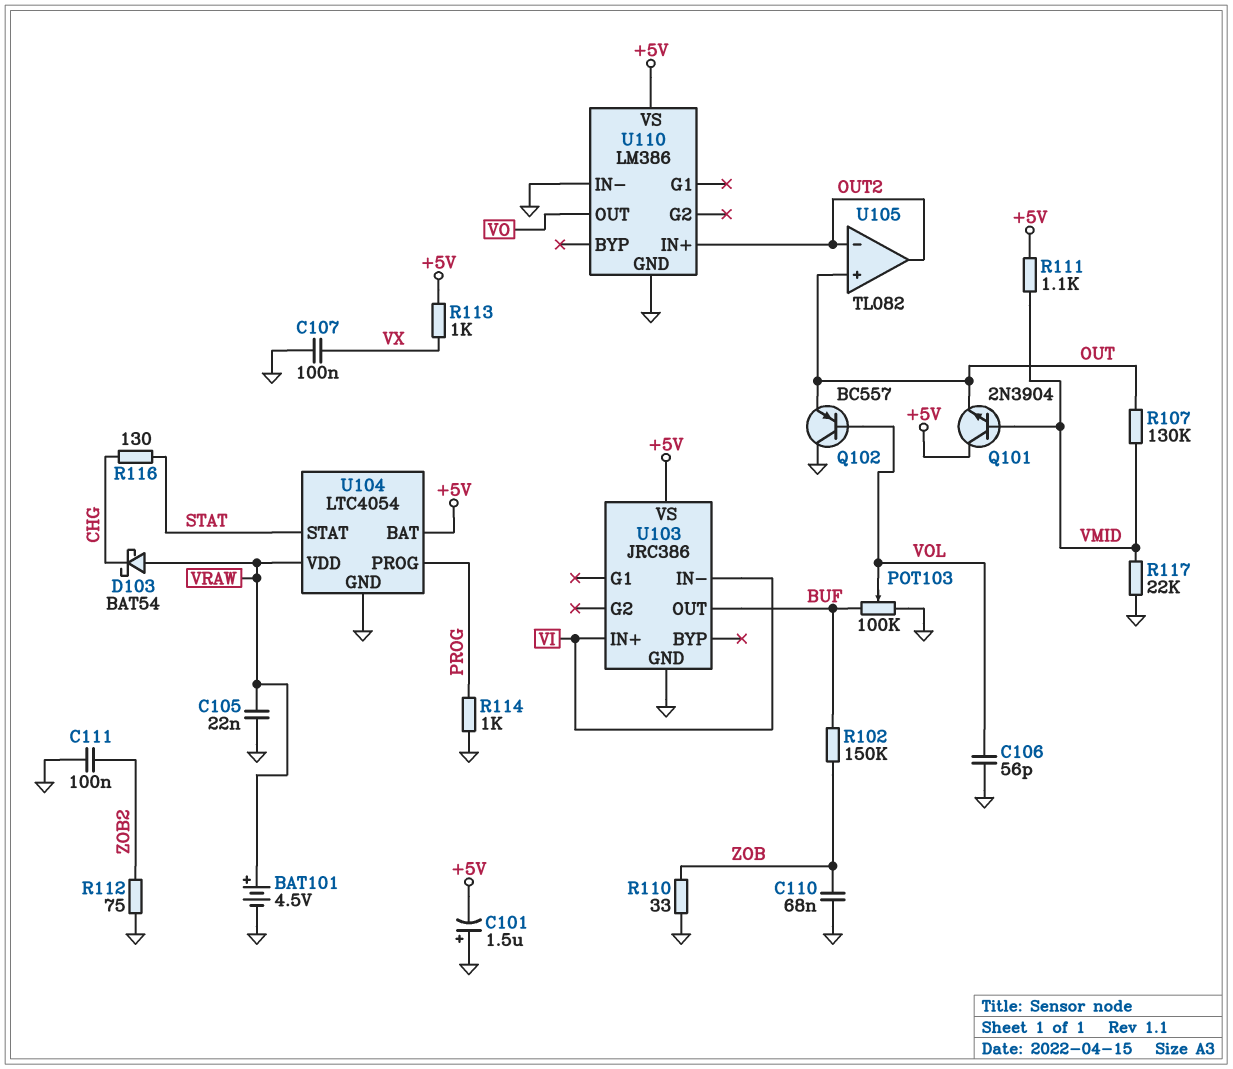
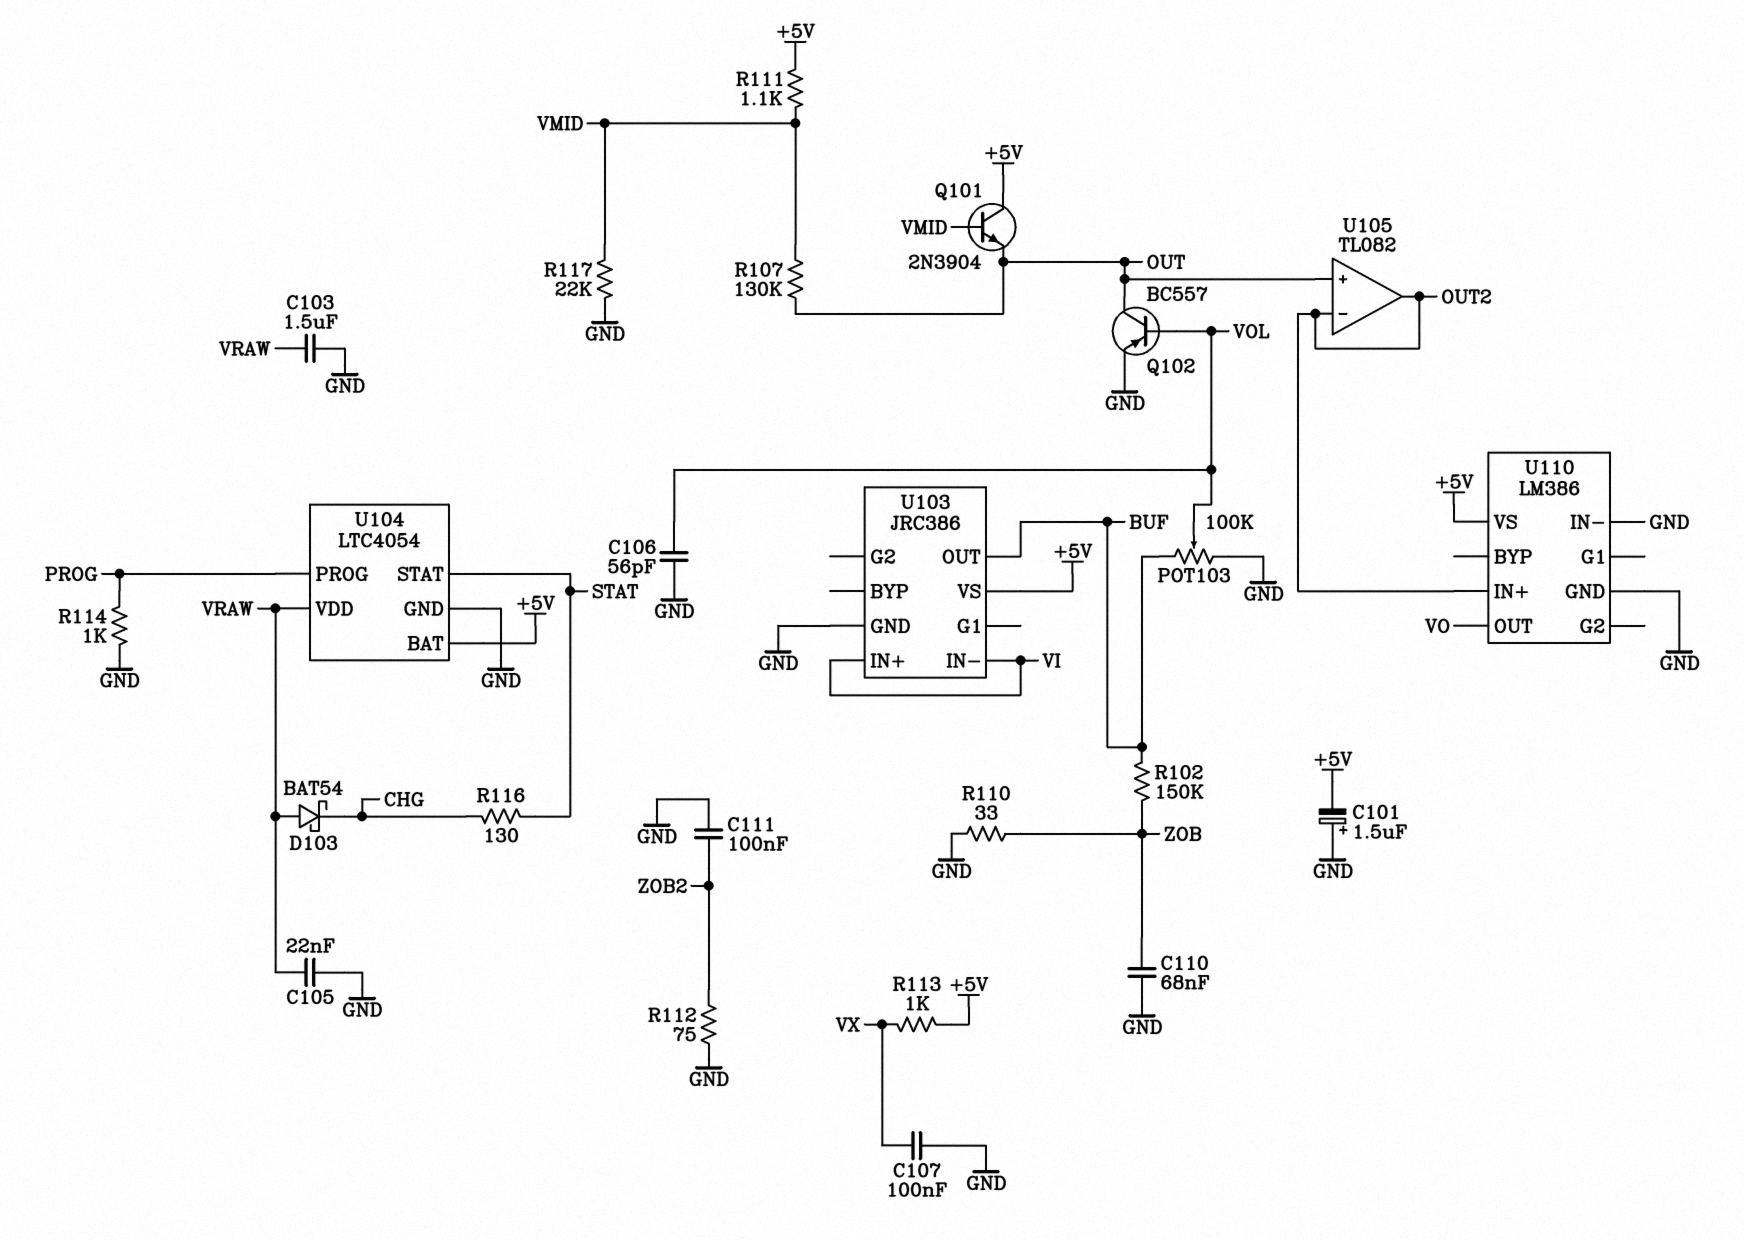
BAT101: 4.5V (plus VRAW, minus GND) -> none
C103: none -> 1.5uF (GND, VRAW)
Q102: PNP BC557 (B VOL, C GND, E OUT) -> PNP BC557 (B VOL, C OUT, E GND)

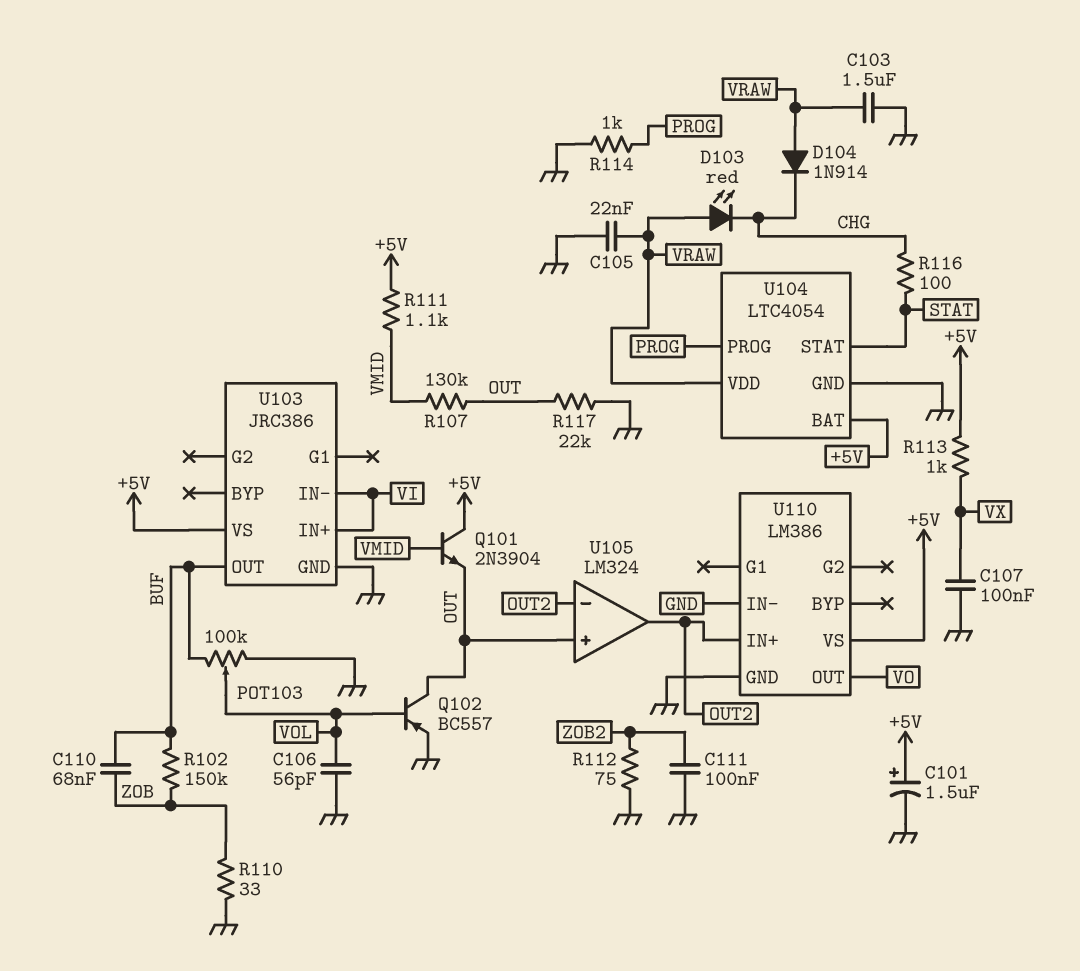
C101: 1.5uF (plus GND, minus +5V) -> 1.5uF (plus +5V, minus GND)
C110: 68nF (GND, ZOB) -> 68nF (BUF, ZOB)
D103: schottky BAT54 (A VRAW, K CHG) -> LED red (A VRAW, K CHG)
D104: none -> diode 1N914 (A VRAW, K CHG)
R116: 130 (CHG, STAT) -> 100 (CHG, STAT)
R117: 22k (GND, VMID) -> 22k (GND, OUT)
U105: TL082 -> LM324

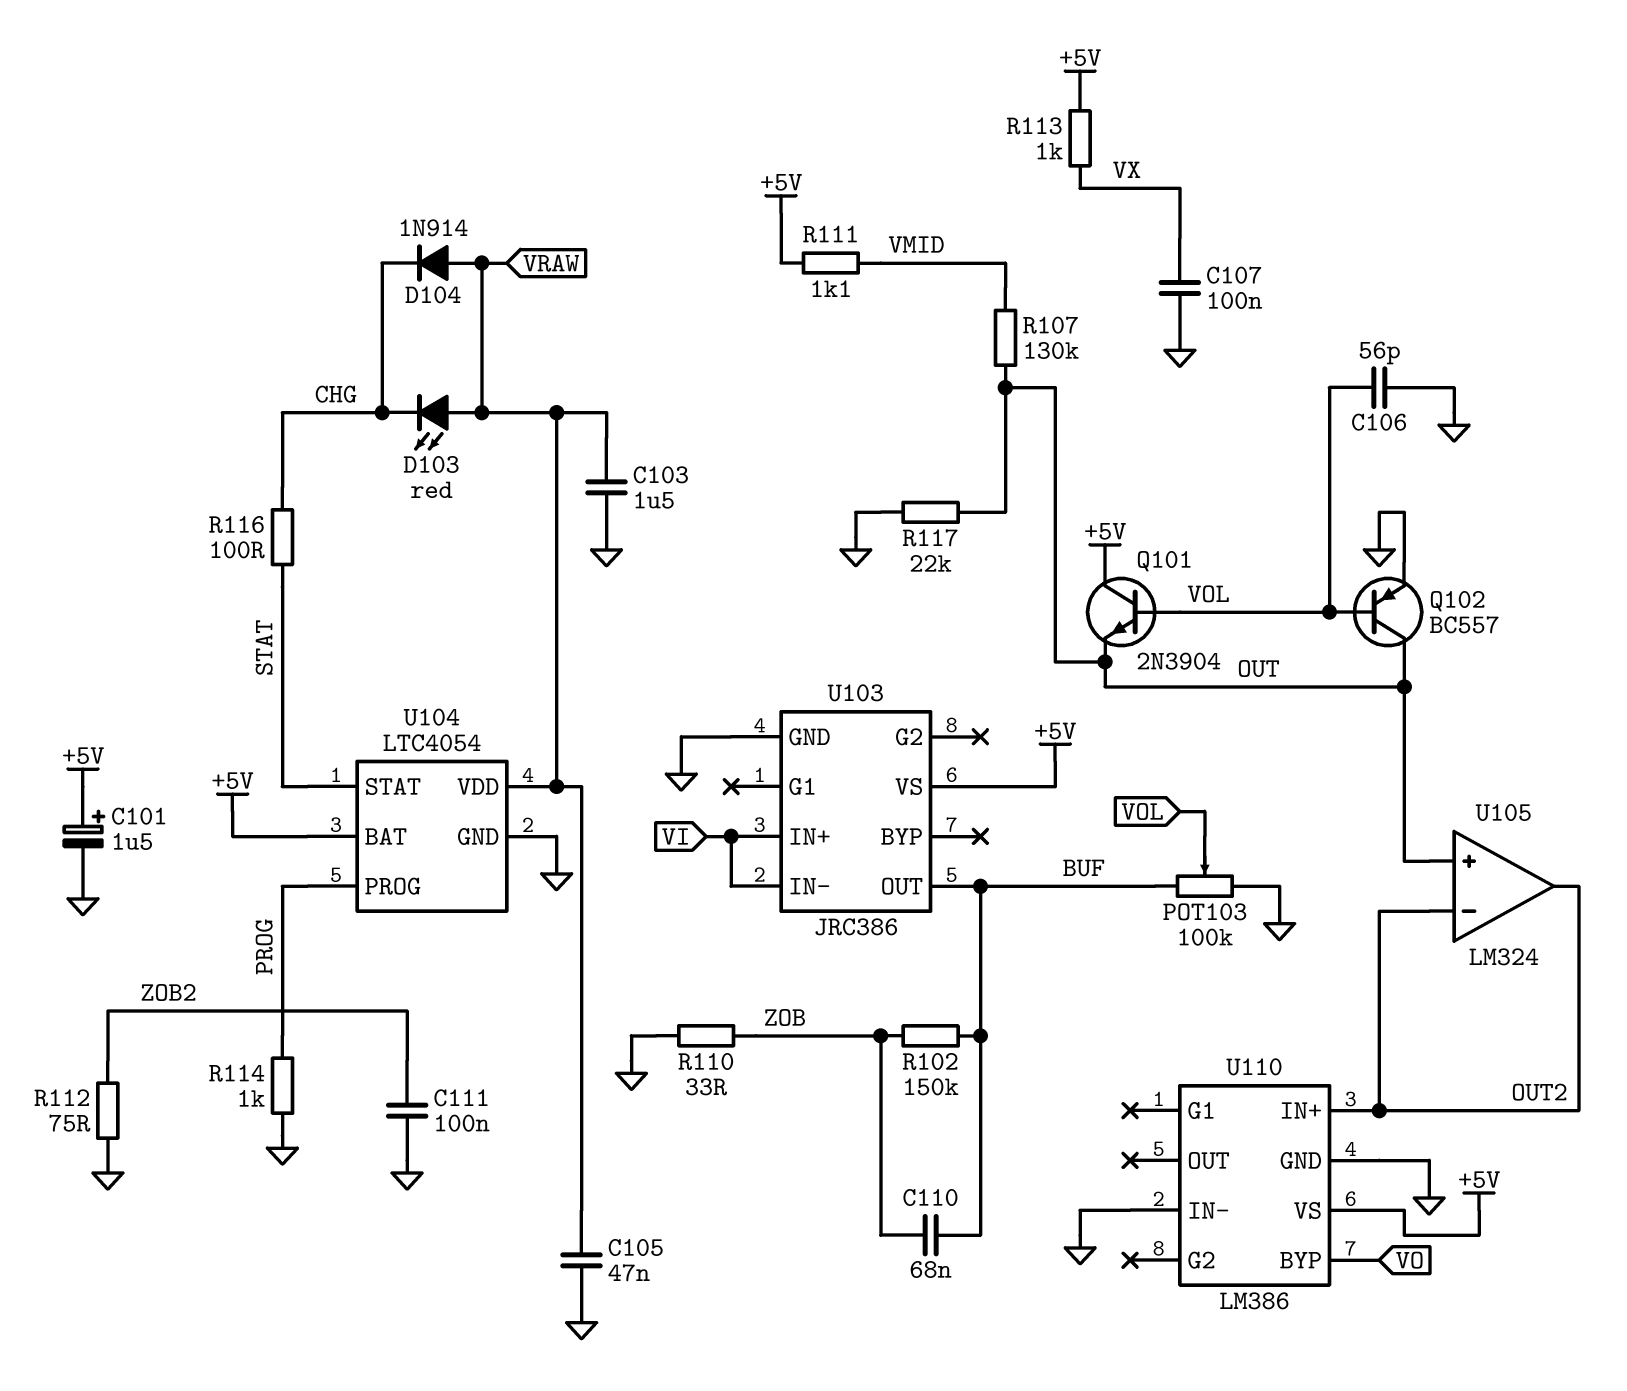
C105: 22nF (GND, VRAW) -> 47nF (GND, VRAW)
Q101: NPN 2N3904 (B VMID, C +5V, E OUT) -> NPN 2N3904 (B VOL, C +5V, E OUT)
U110 pin BYP: none -> VO
U110 pin OUT: VO -> none

